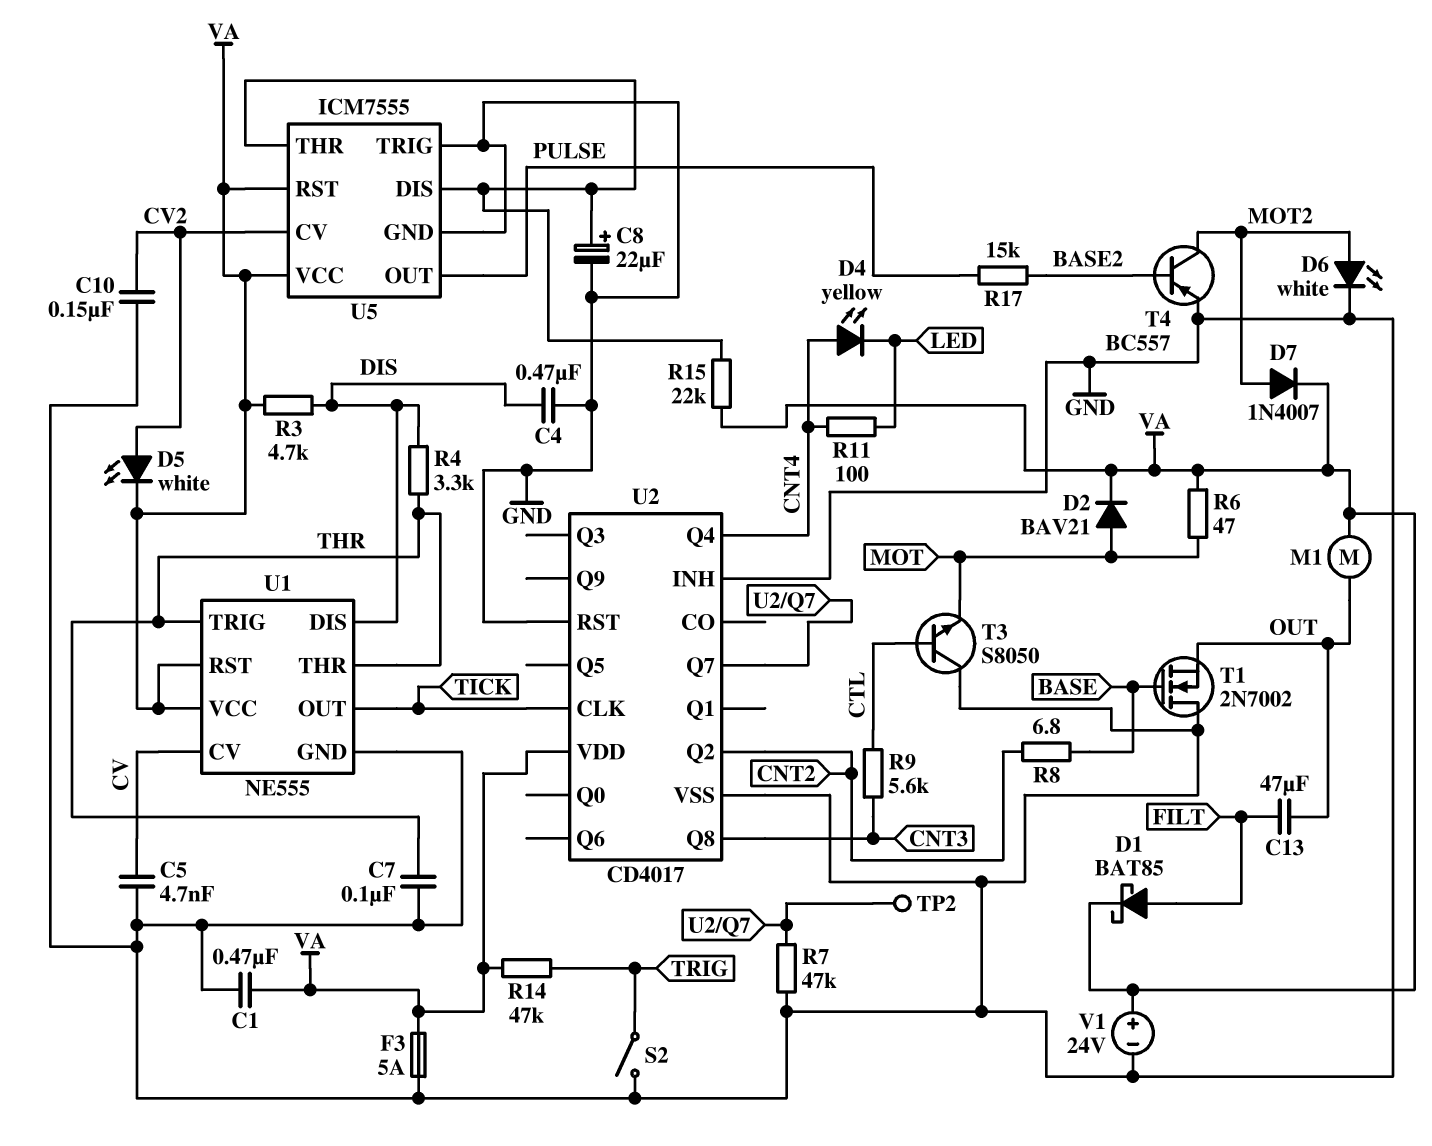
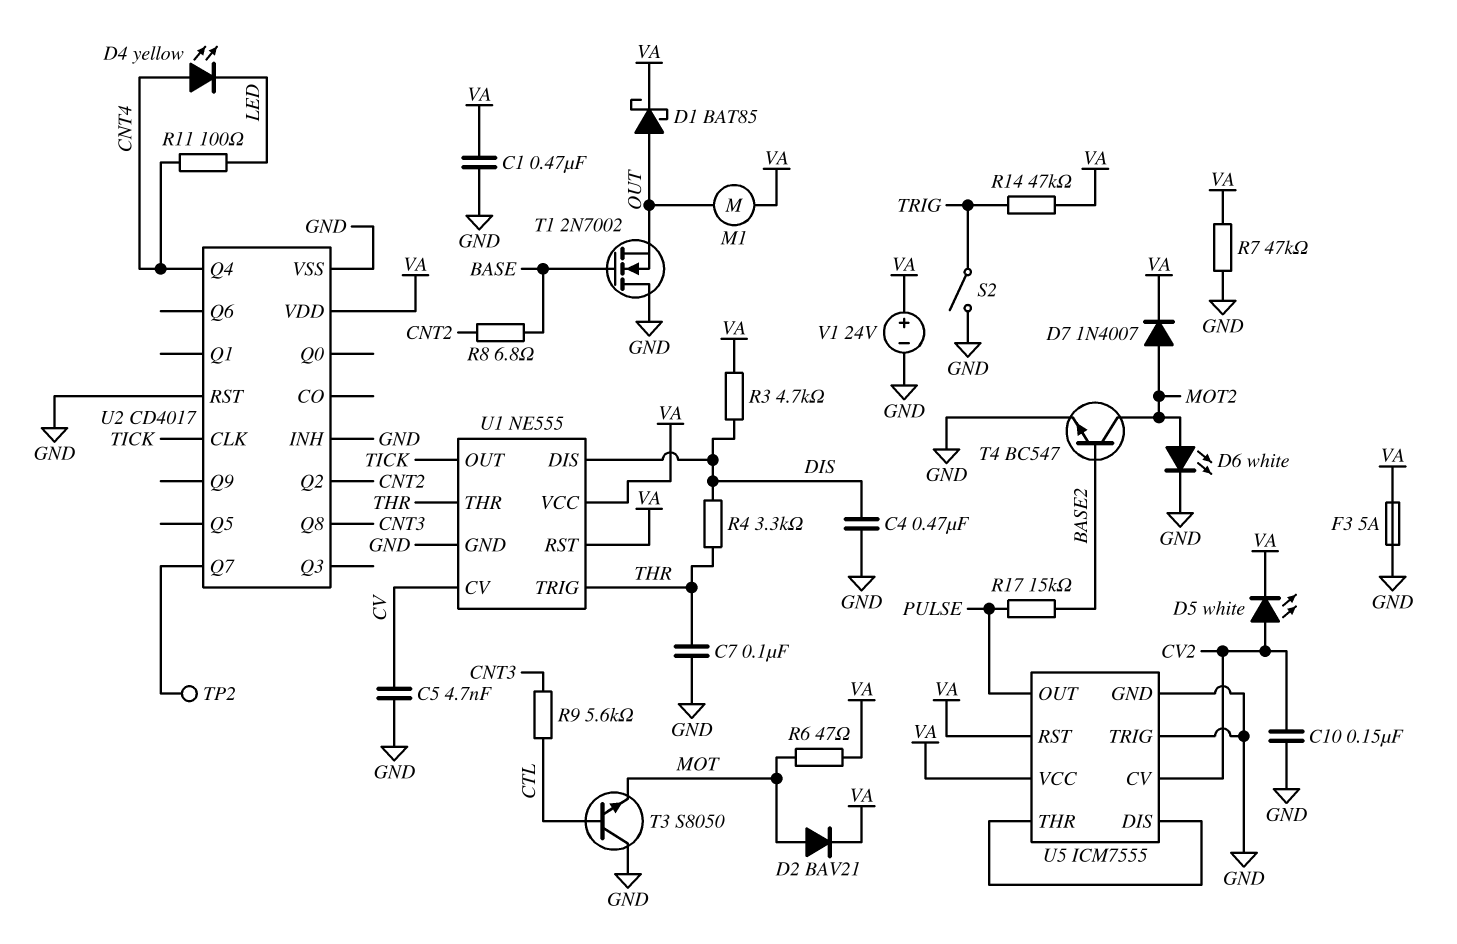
C8: 22uF (plus U5/DIS, minus GND) -> none
C13: 47uF (FILT, OUT) -> none
D1: schottky BAT85 (A FILT, K VA) -> schottky BAT85 (A OUT, K VA)
R7: 47k (GND, U2/Q7) -> 47k (GND, VA)
R15: 22k (U5/DIS, VA) -> none
T4: PNP BC557 (B BASE2, C MOT2, E GND) -> NPN BC547 (B BASE2, C MOT2, E GND)

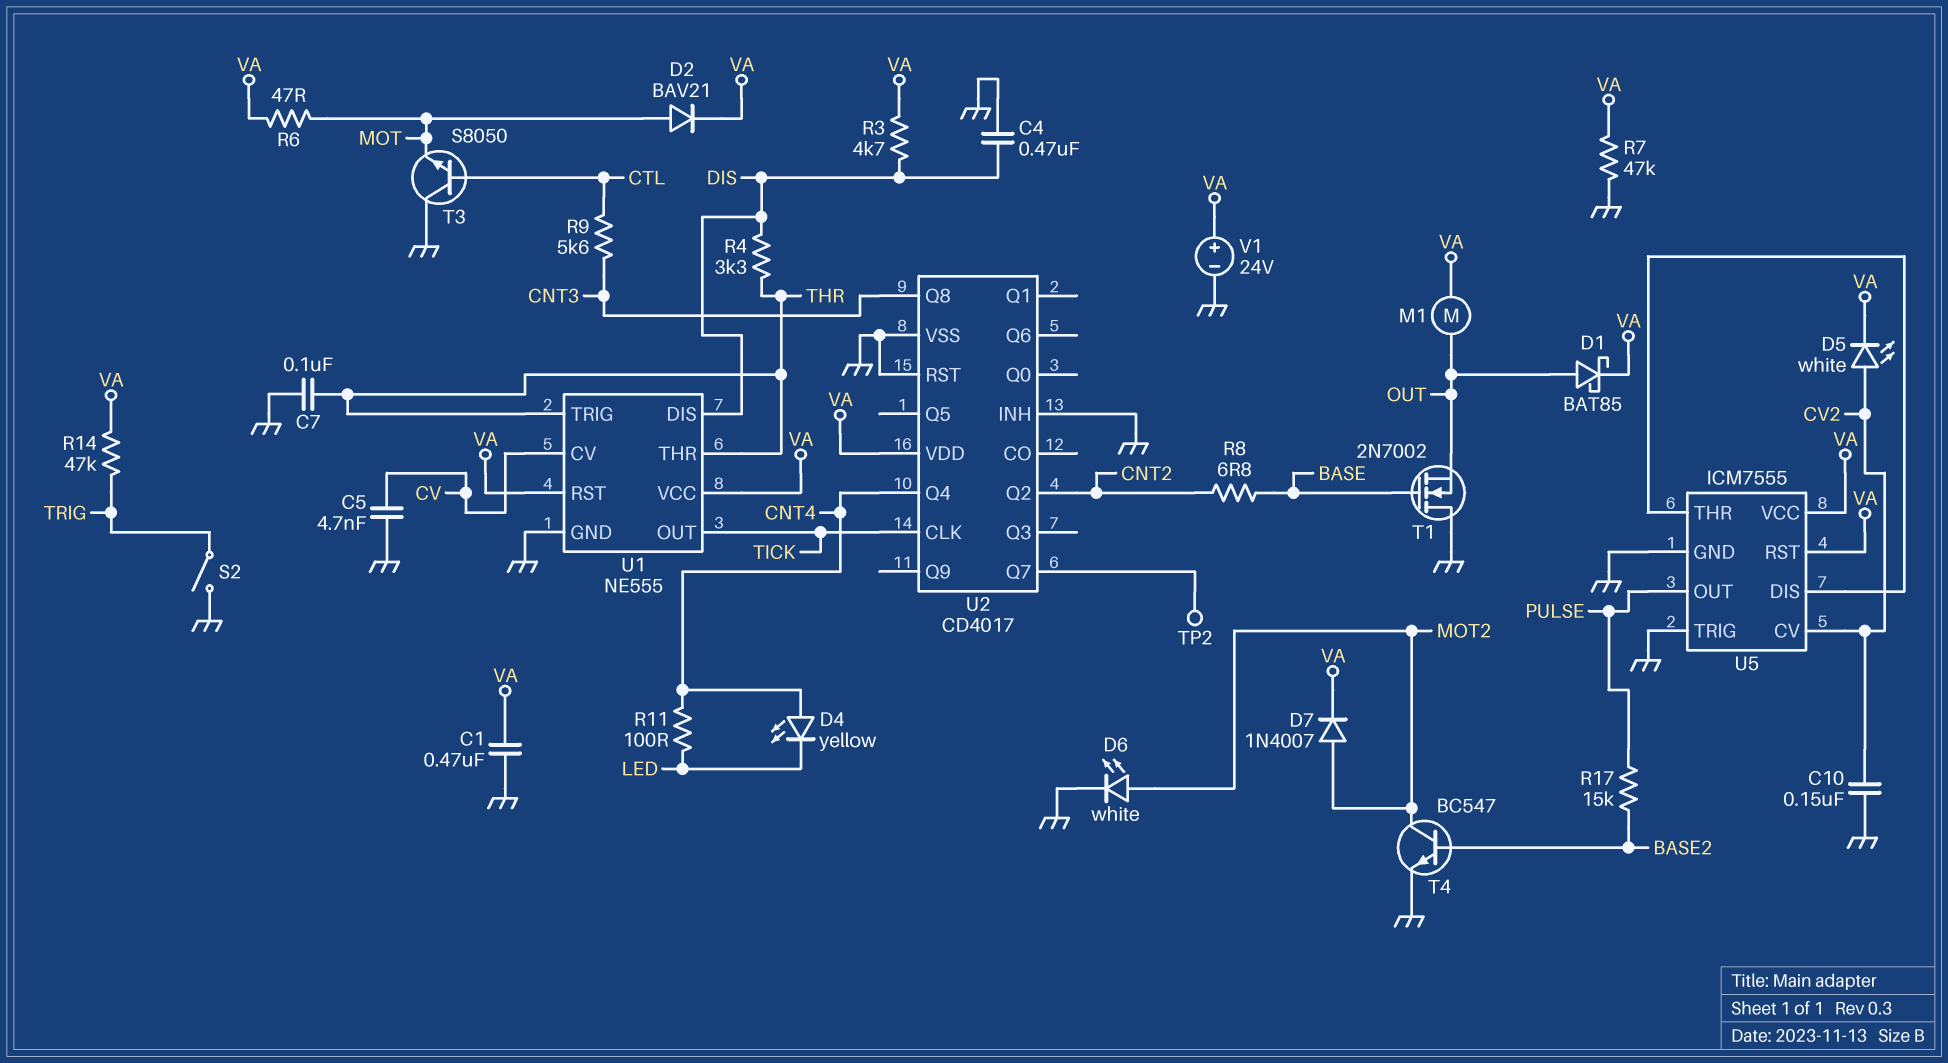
F3: 5A (GND, VA) -> none

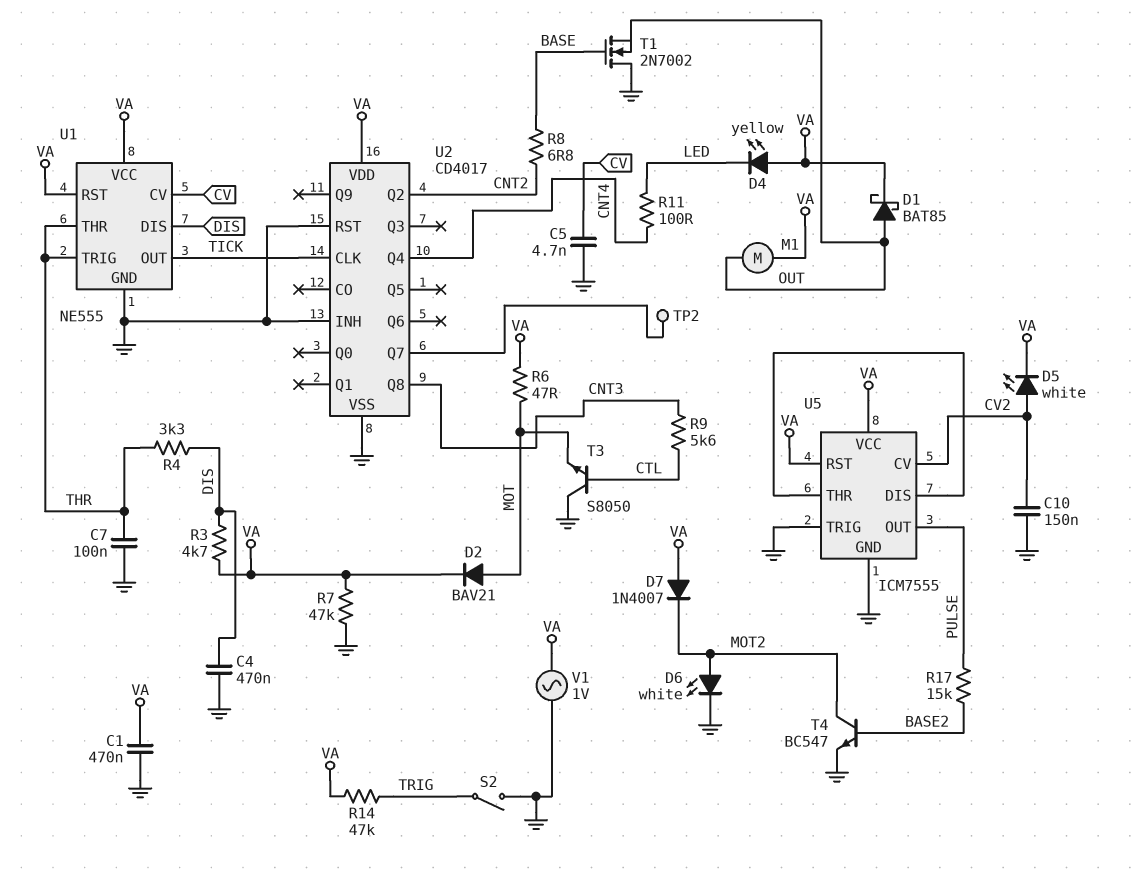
D4: LED yellow (A CNT4, K LED) -> LED yellow (A VA, K LED)
D7: diode 1N4007 (A MOT2, K VA) -> diode 1N4007 (A VA, K MOT2)
V1: 24V (plus VA, minus GND) -> AC 1V (GND, VA)

